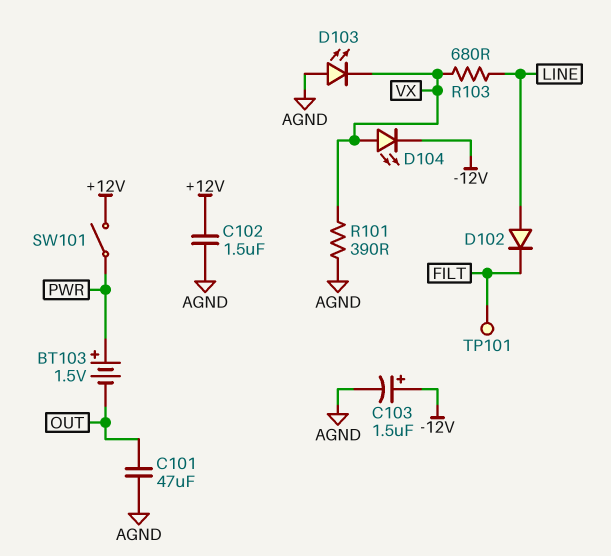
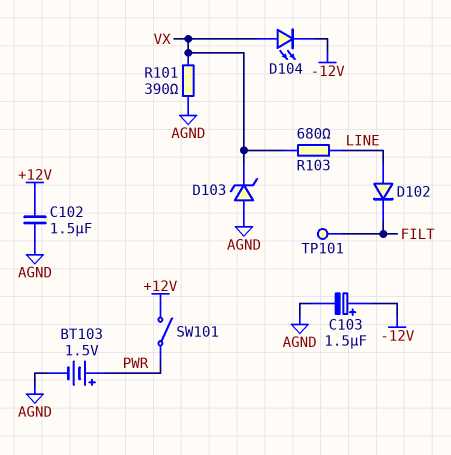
BT103: 1.5V (plus PWR, minus OUT) -> 1.5V (plus PWR, minus AGND)
C101: 47uF (AGND, OUT) -> none
D103: LED (A AGND, K VX) -> zener (A AGND, K VX)

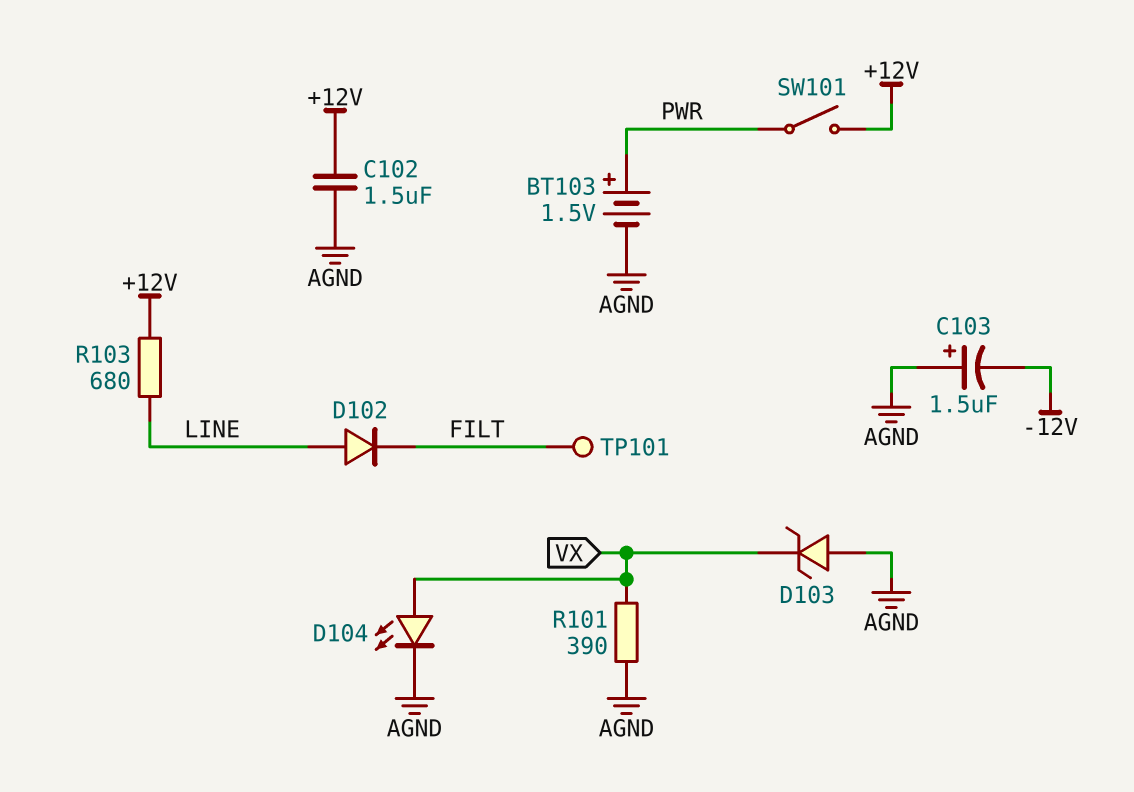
C103: 1.5uF (plus -12V, minus AGND) -> 1.5uF (plus AGND, minus -12V)
D104: LED (A VX, K -12V) -> LED (A VX, K AGND)
R103: 680 (LINE, VX) -> 680 (+12V, LINE)

